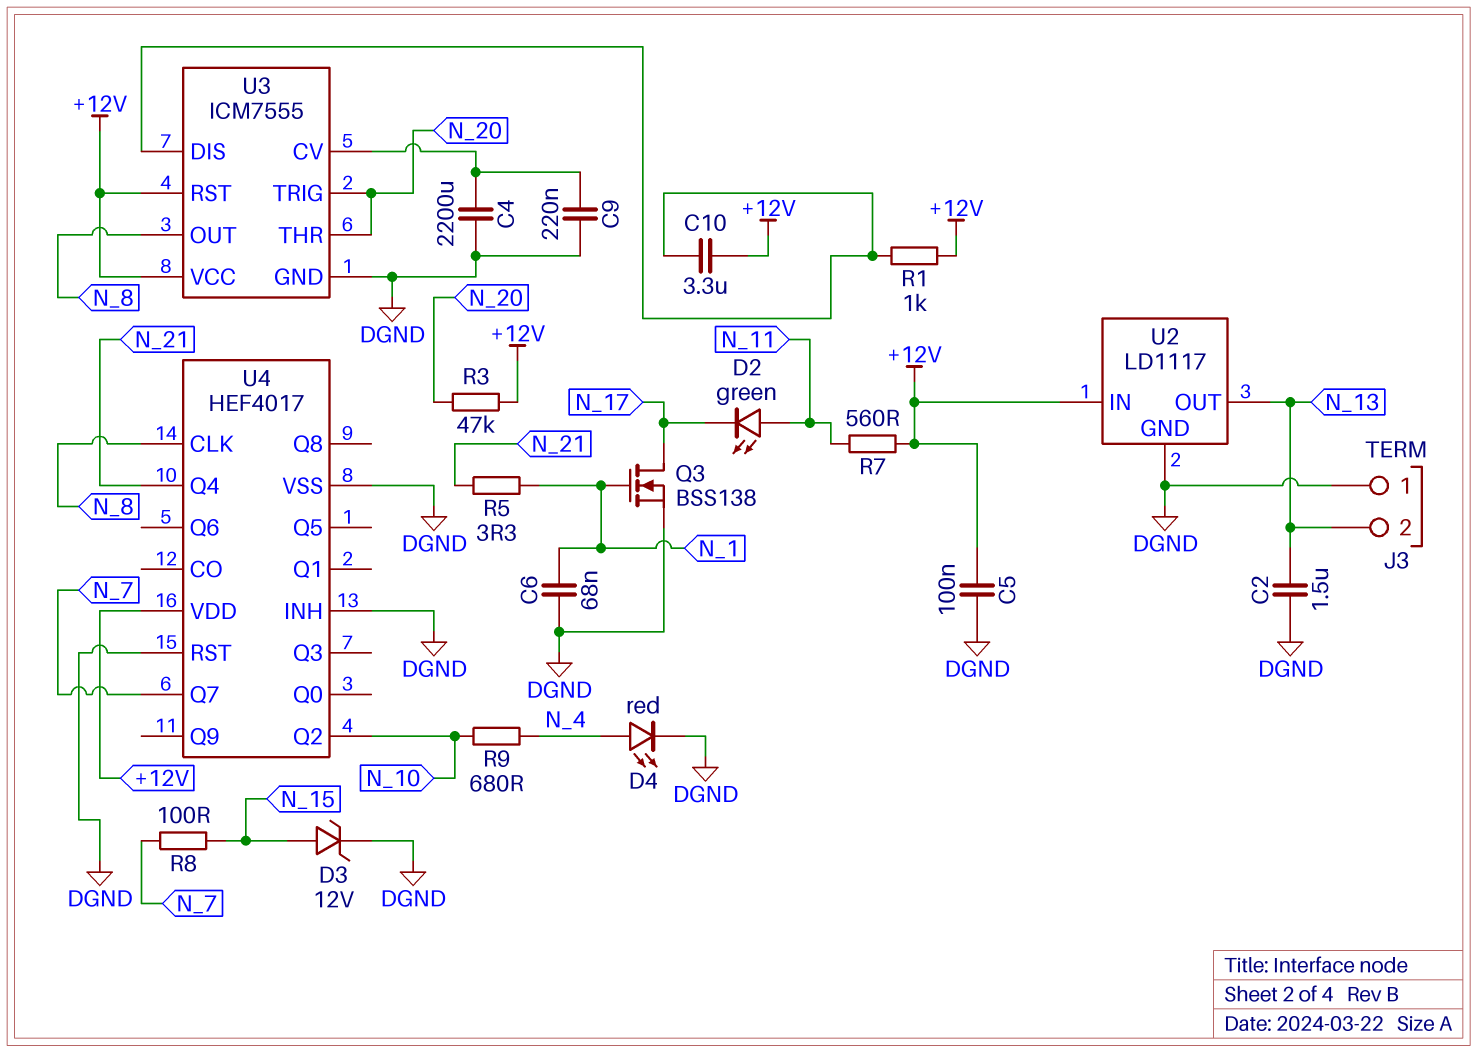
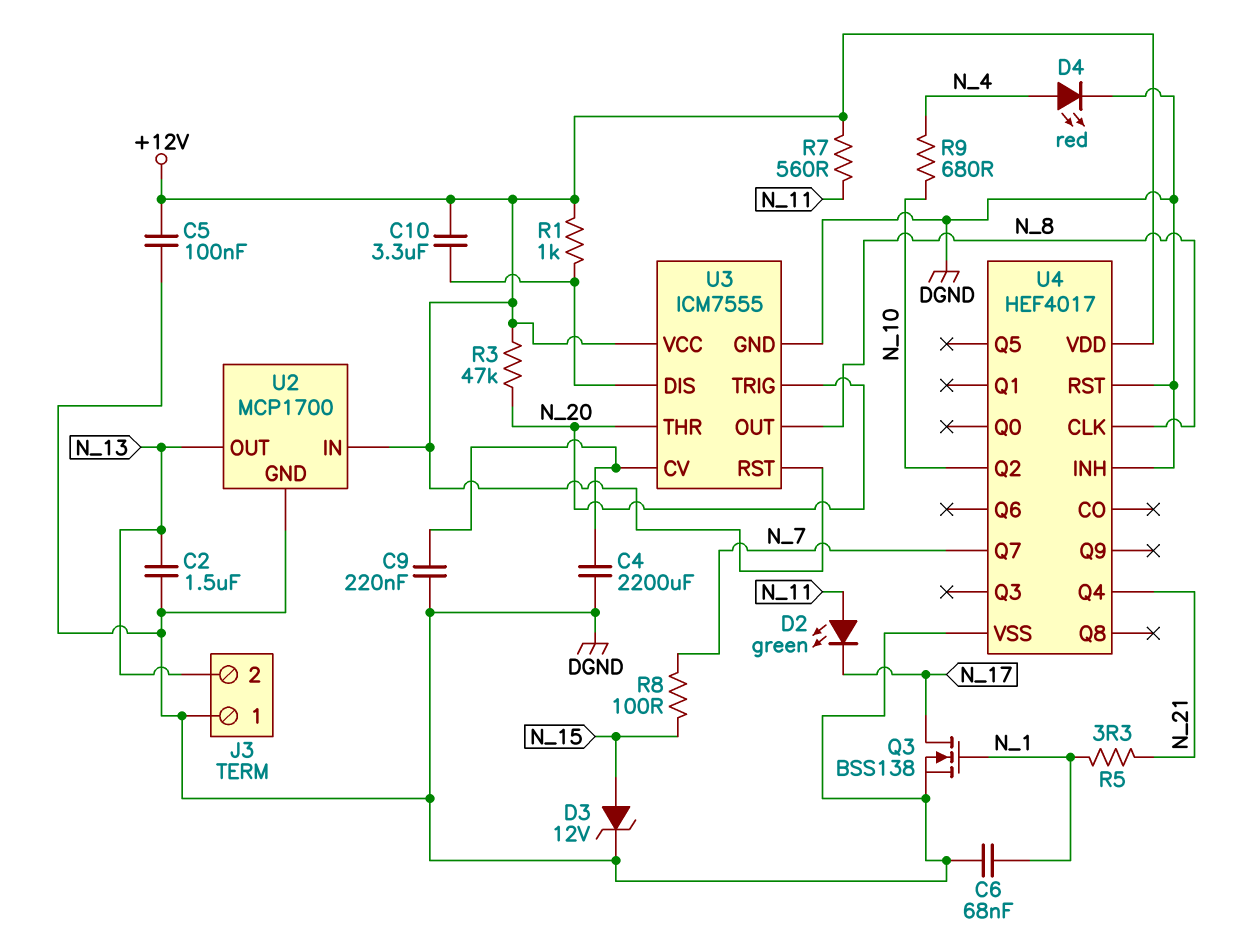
U2: LD1117 -> MCP1700

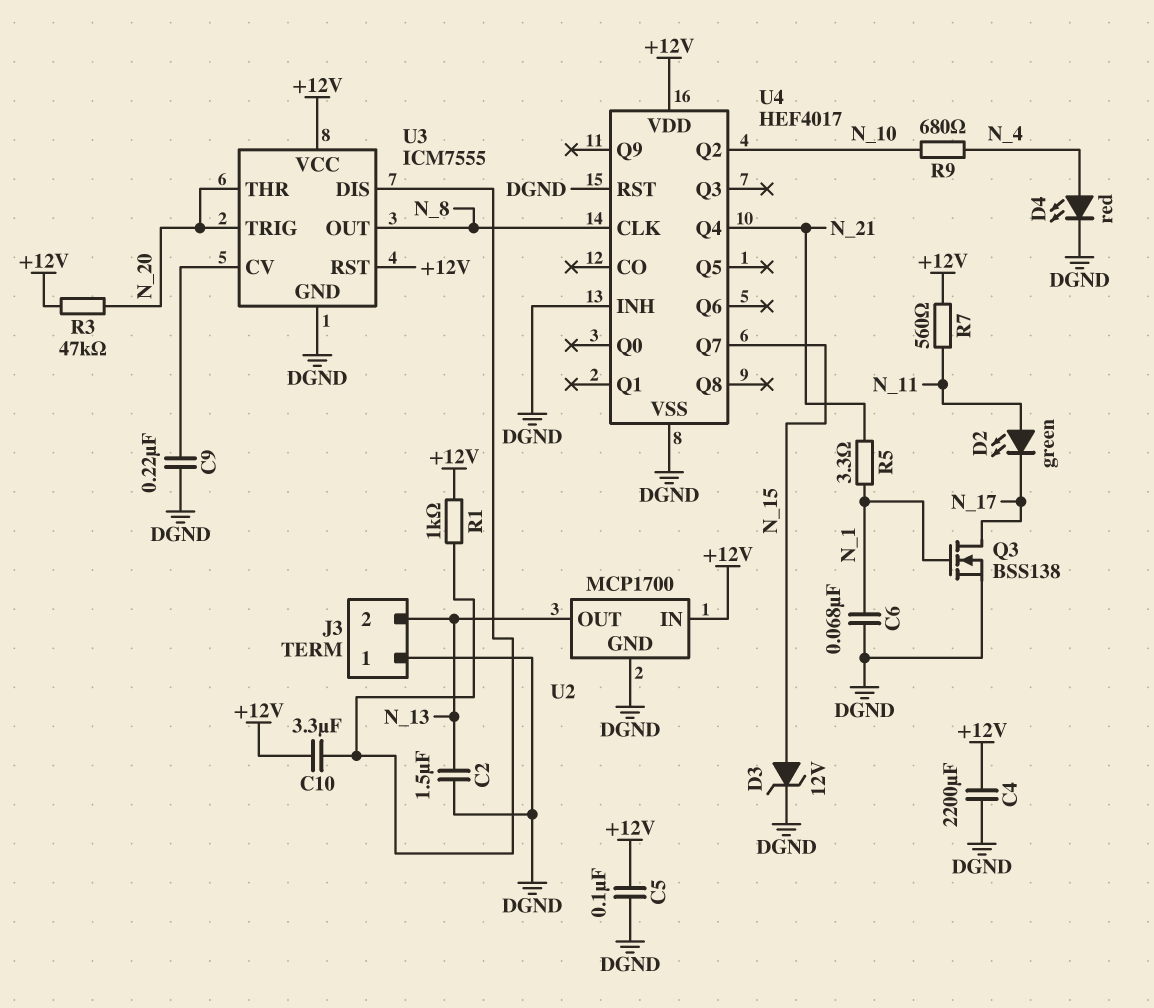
C4: 2200uF (DGND, U3/CV) -> 2200uF (+12V, DGND)
R8: 100 (N_7, N_15) -> none
U4 pin Q7: N_7 -> N_15

